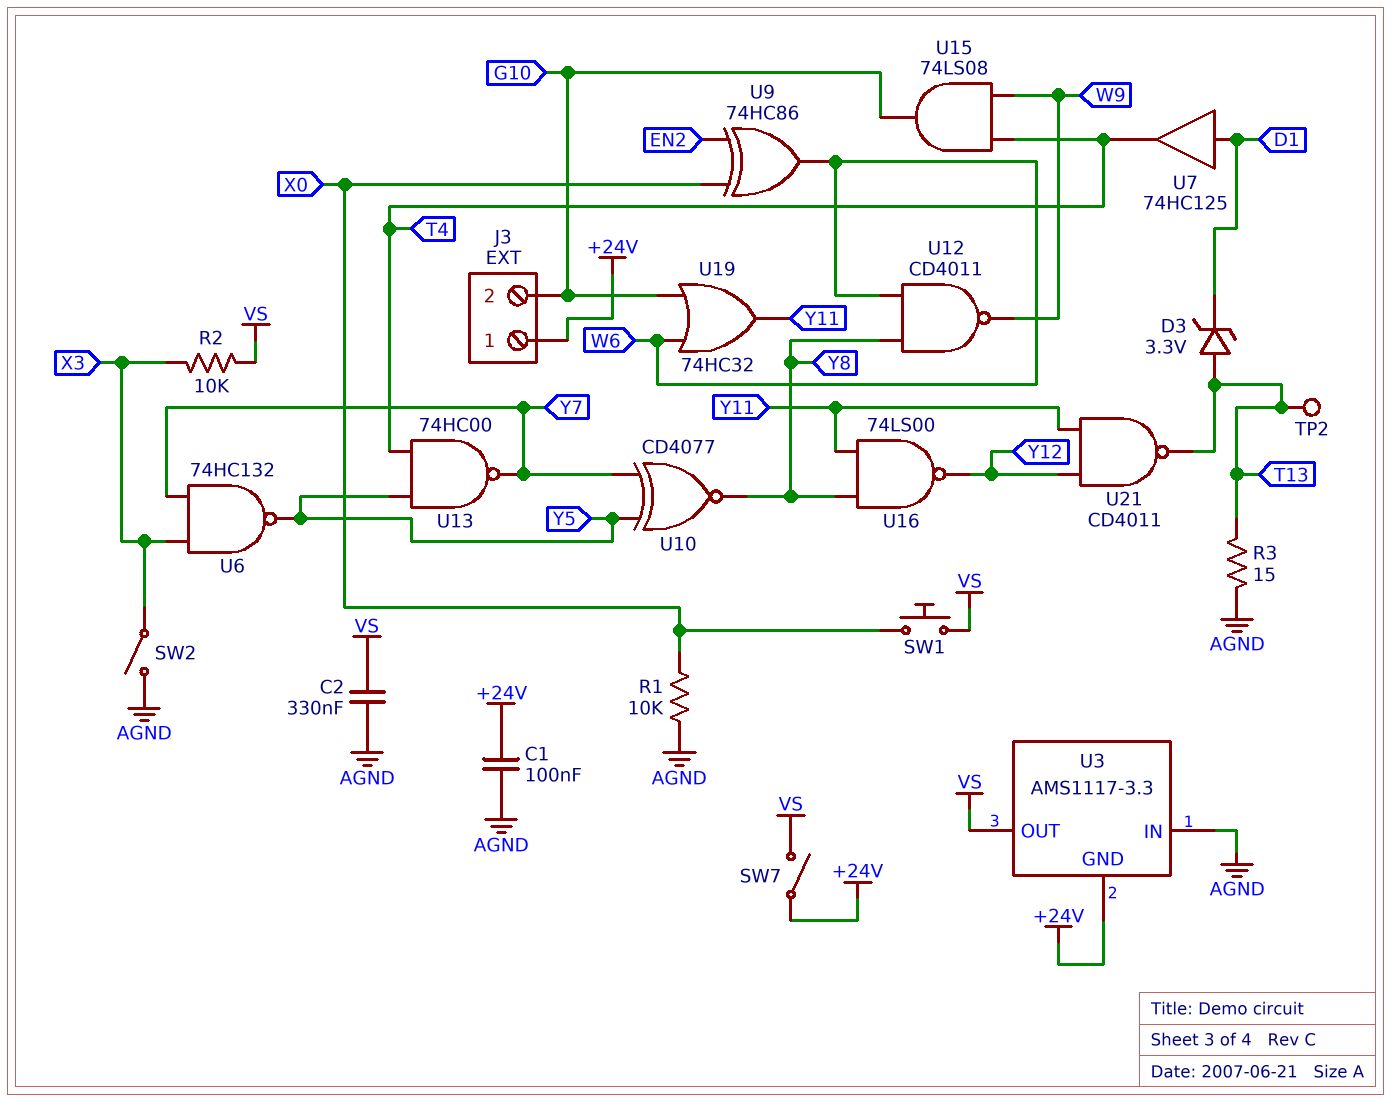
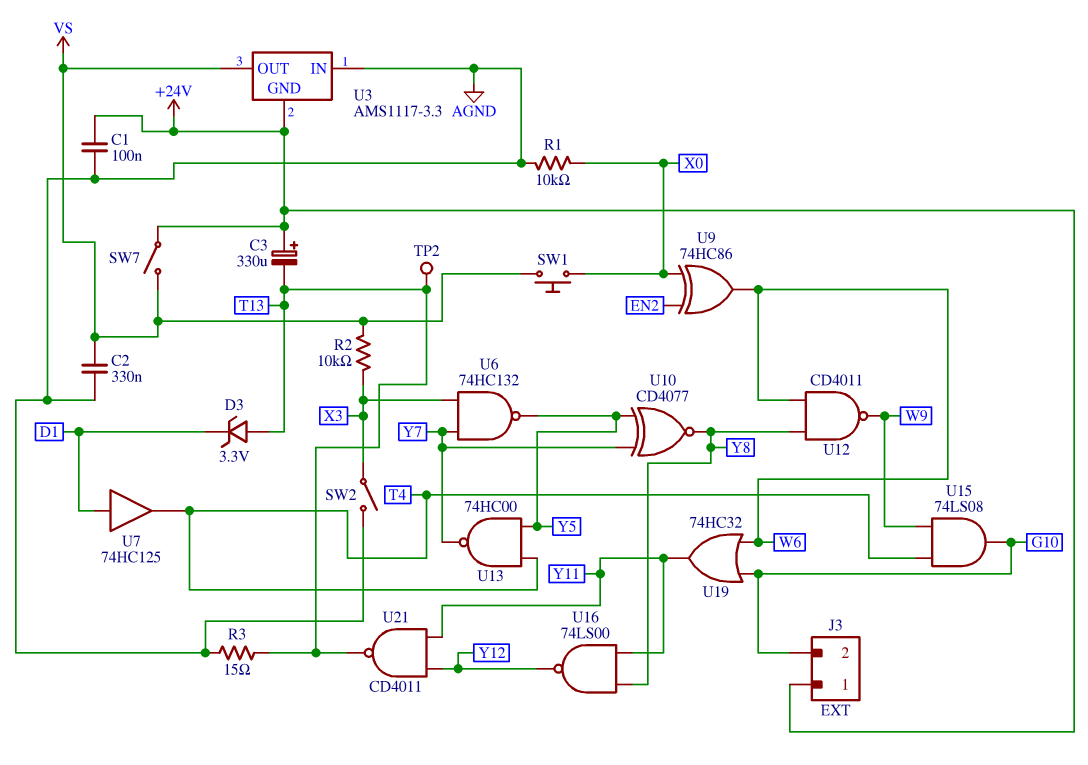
C3: none -> 330uF (plus +24V, minus T13)

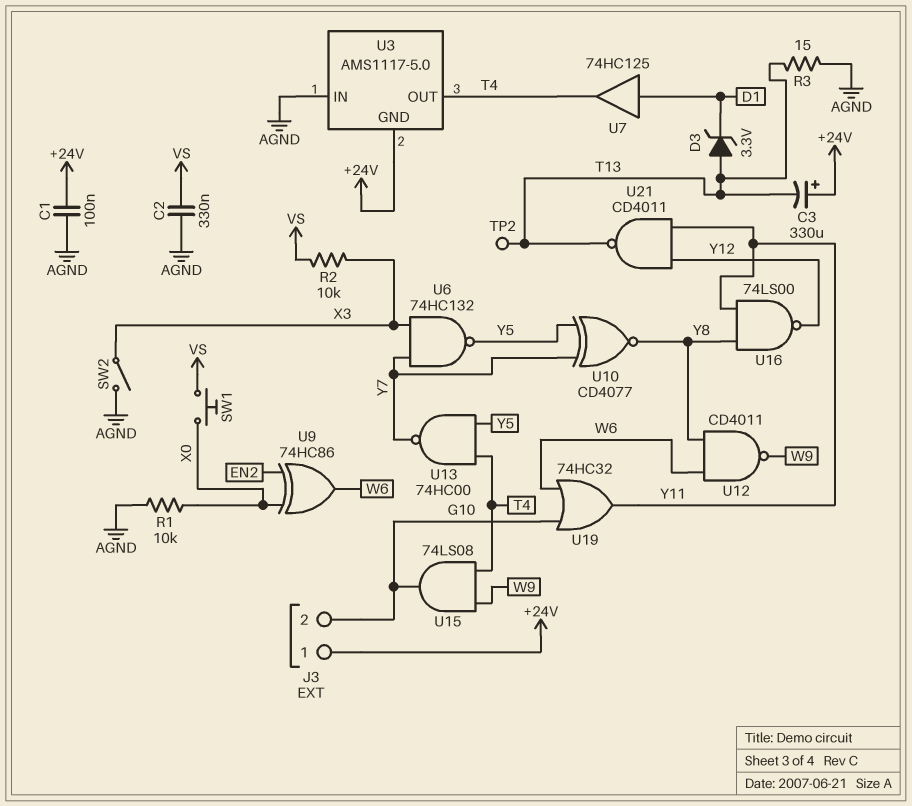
SW7: switch (+24V, VS) -> none
U3: AMS1117-3.3 -> AMS1117-5.0
U3 pin OUT: VS -> T4

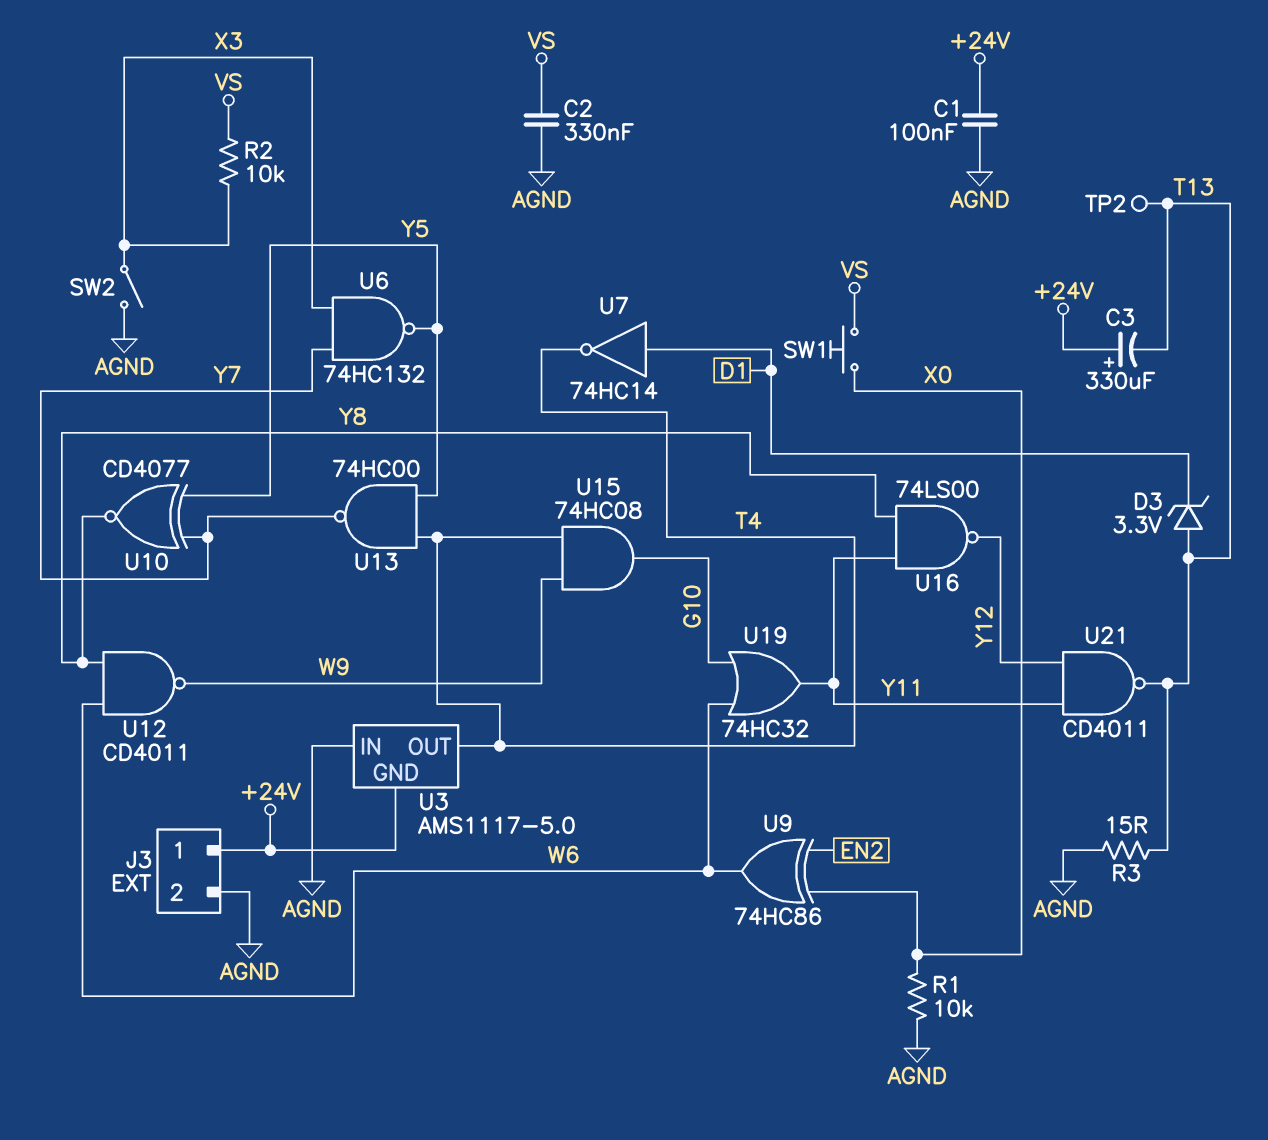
J3 pin 2: G10 -> AGND
U7: buffer 74HC125 (in D1, out T4) -> NOT 74HC14 (in D1, out T4)
U15: AND 74LS08 (in T4, in W9, out G10) -> AND 74HC08 (in T4, in W9, out G10)

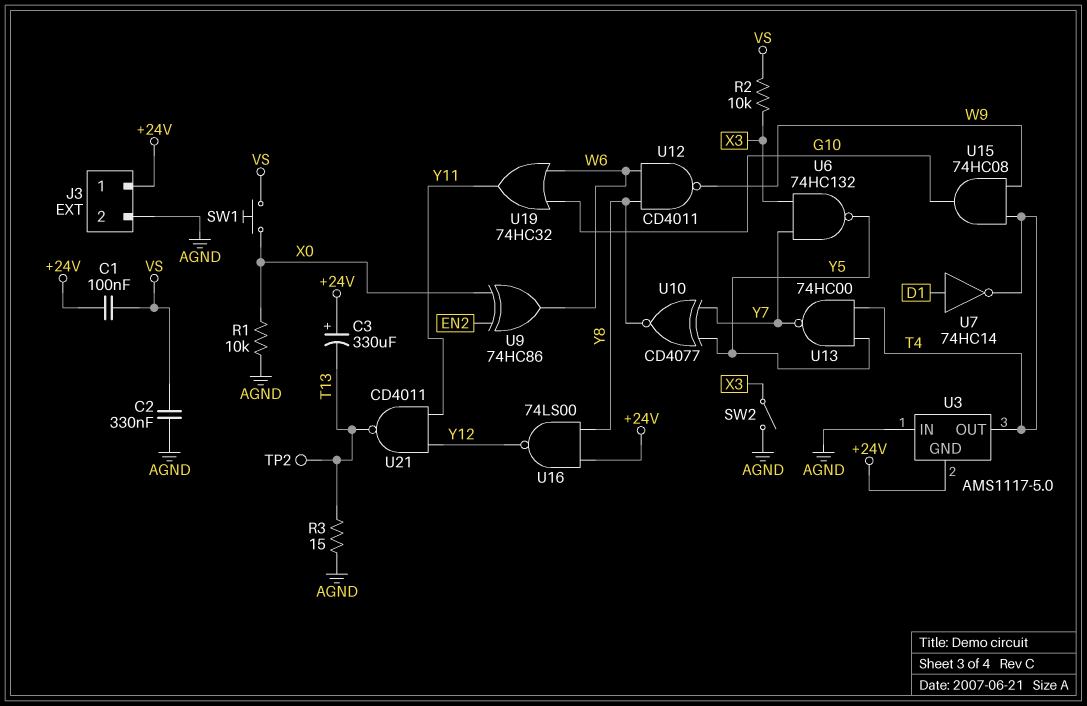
C1: 100nF (+24V, AGND) -> 100nF (+24V, VS)
D3: zener 3.3V (A T13, K D1) -> none
U16: NAND 74LS00 (in Y8, in Y11, out Y12) -> NAND 74LS00 (in +24V, in Y8, out Y12)

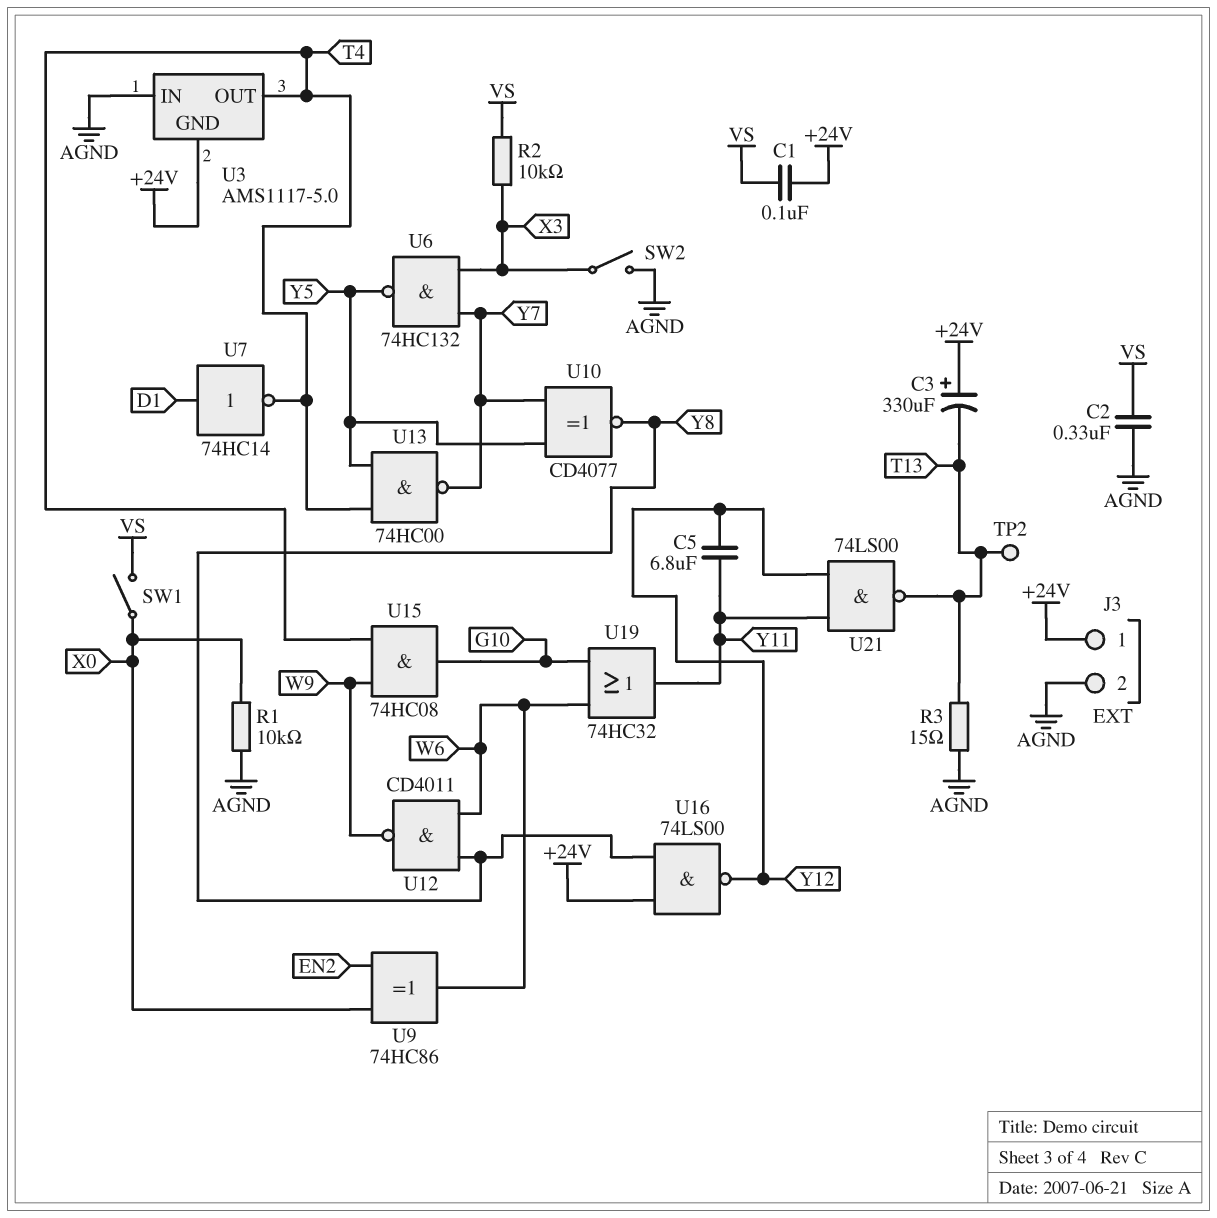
C5: none -> 6.8uF (Y11, Y12)
SW1: button (VS, X0) -> switch (VS, X0)
U21: NAND CD4011 (in Y11, in Y12, out T13) -> NAND 74LS00 (in Y11, in Y12, out T13)

